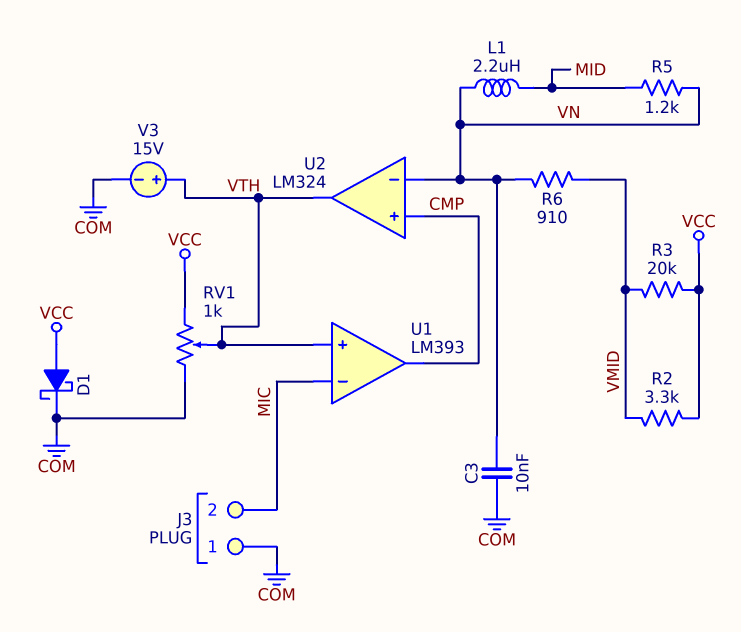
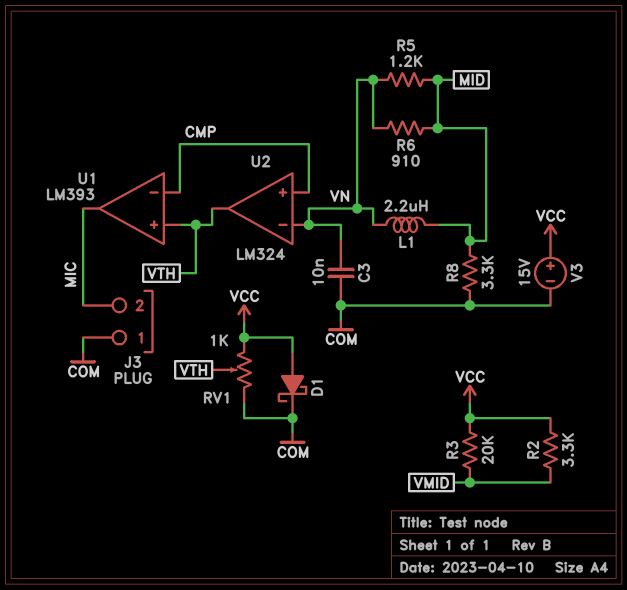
R6: 910 (VMID, VN) -> 910 (MID, VN)
R8: none -> 3.3k (COM, MID)
U1 pin in-: MIC -> CMP
U1 pin out: CMP -> MIC
V3: 15V (plus VTH, minus COM) -> 15V (plus VCC, minus COM)

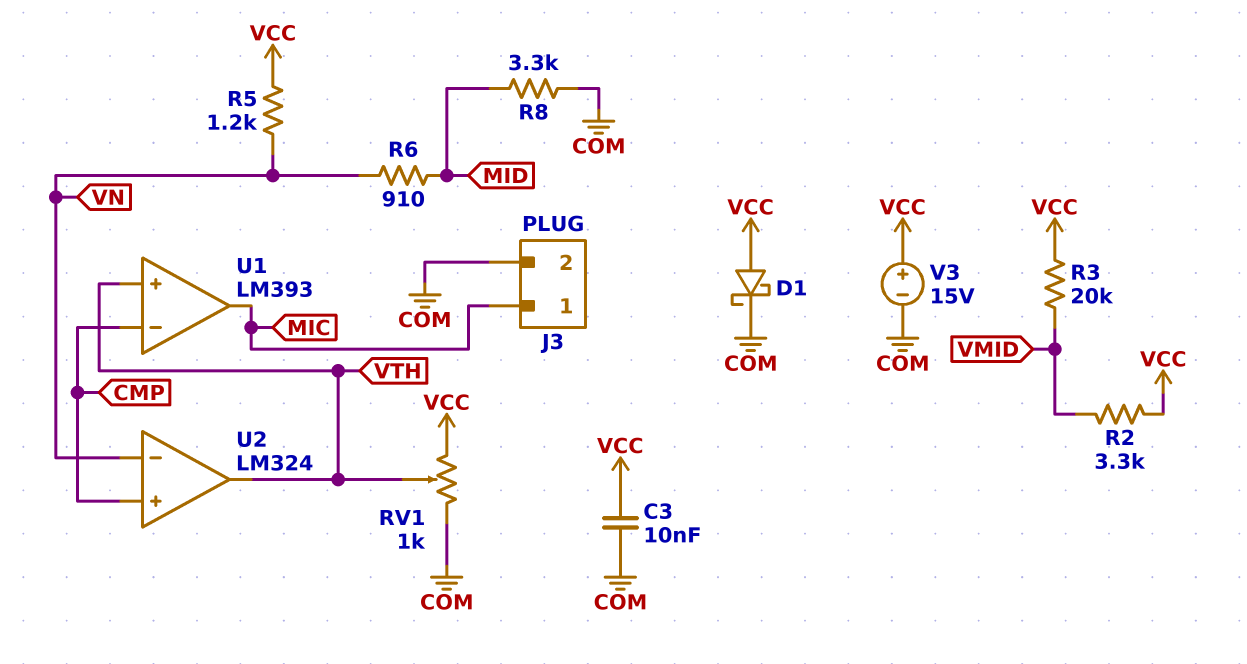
C3: 10nF (COM, VN) -> 10nF (COM, VCC)
J3 pin 1: COM -> MIC
J3 pin 2: MIC -> COM
L1: 2.2uH (MID, VN) -> none
R5: 1.2k (MID, VN) -> 1.2k (VCC, VN)

